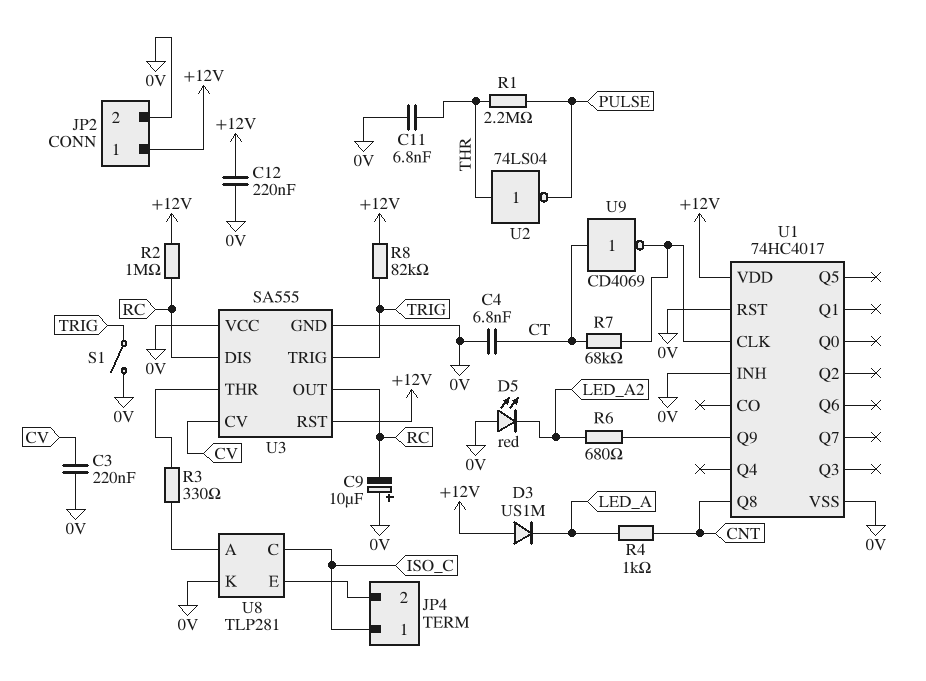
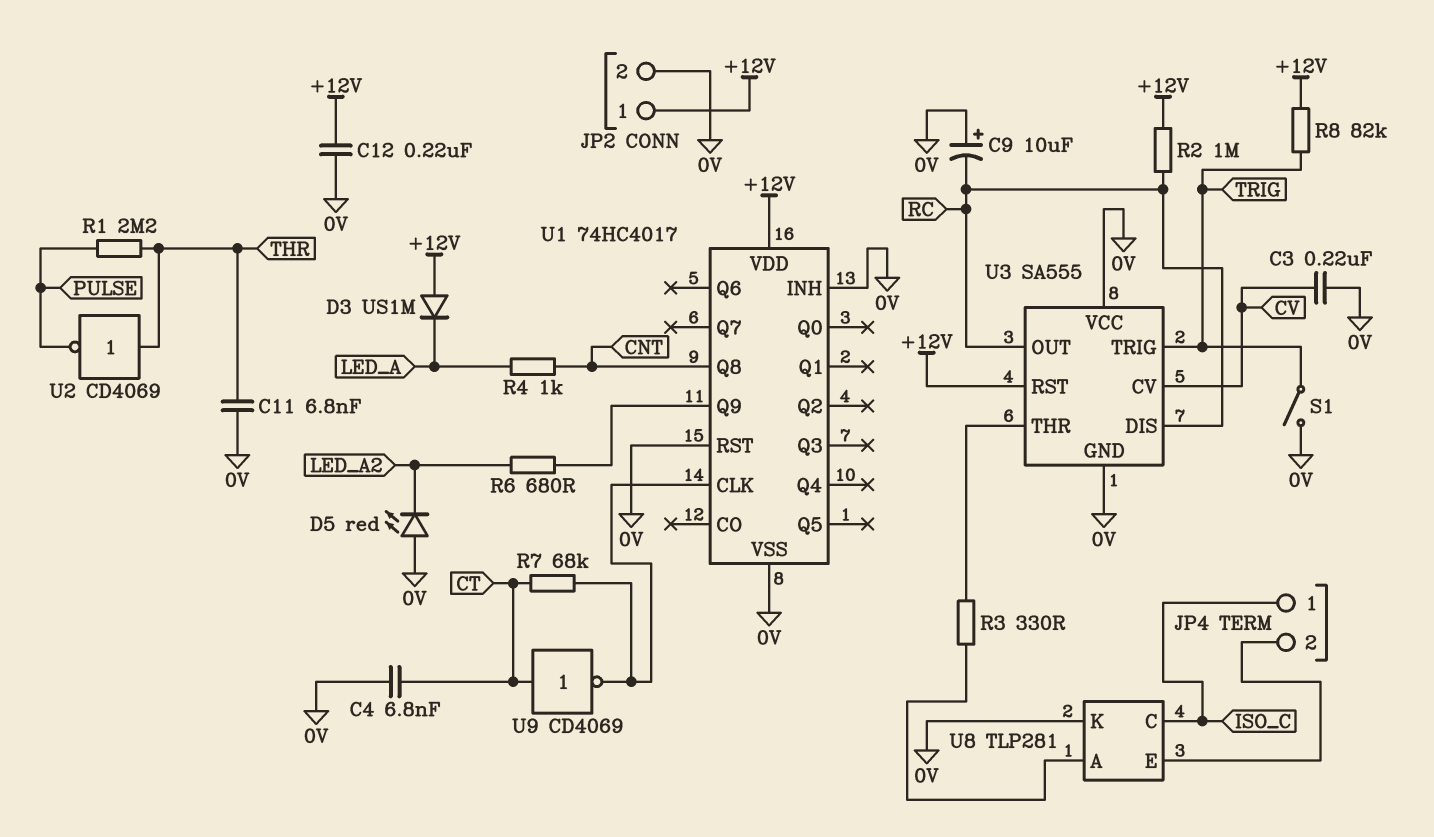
U2: NOT 74LS04 (in THR, out PULSE) -> NOT CD4069 (in THR, out PULSE)

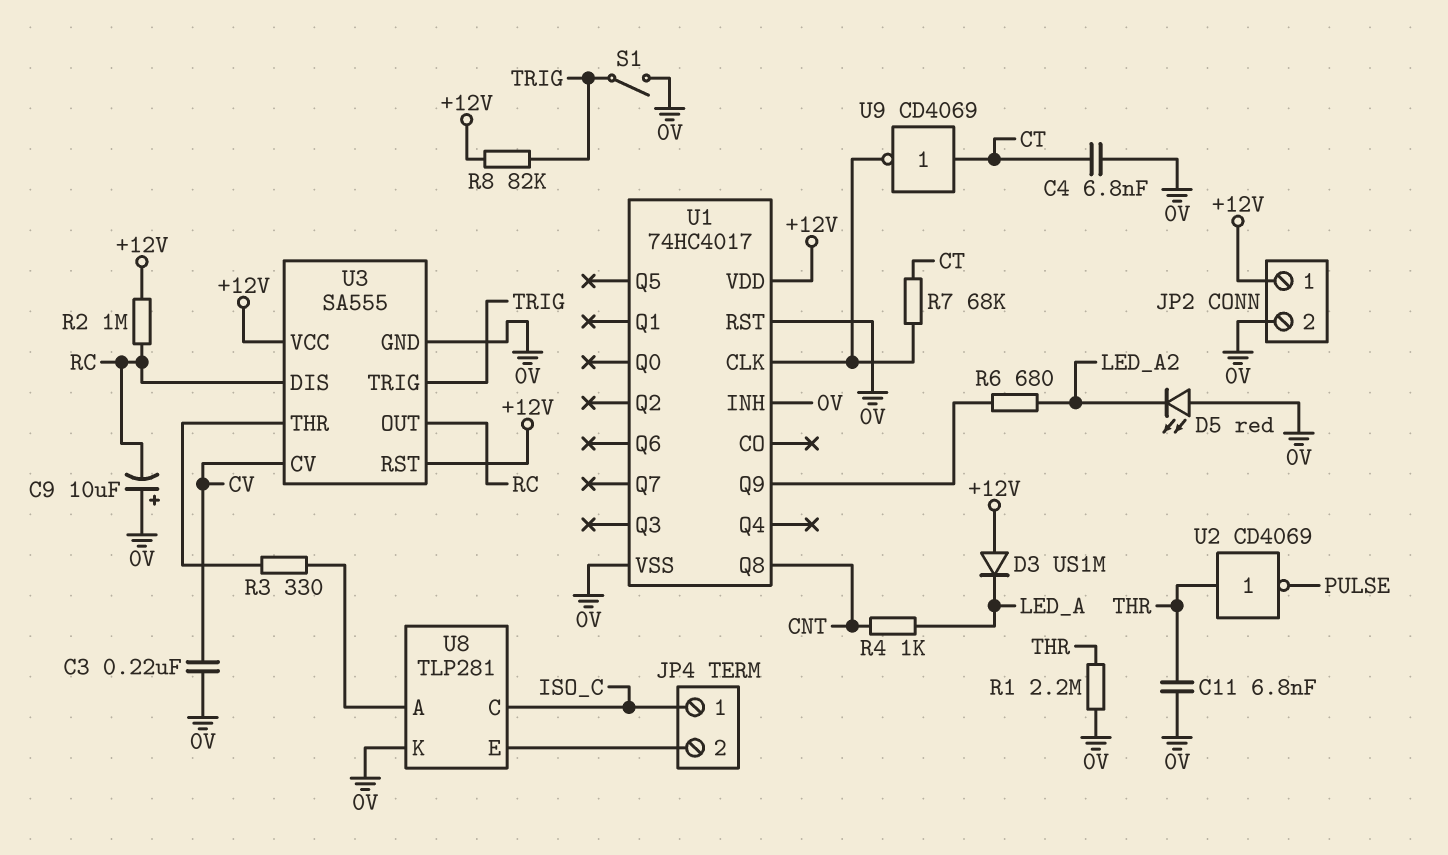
C12: 220nF (+12V, 0V) -> none
R1: 2.2M (PULSE, THR) -> 2.2M (0V, THR)
U3 pin VCC: 0V -> +12V

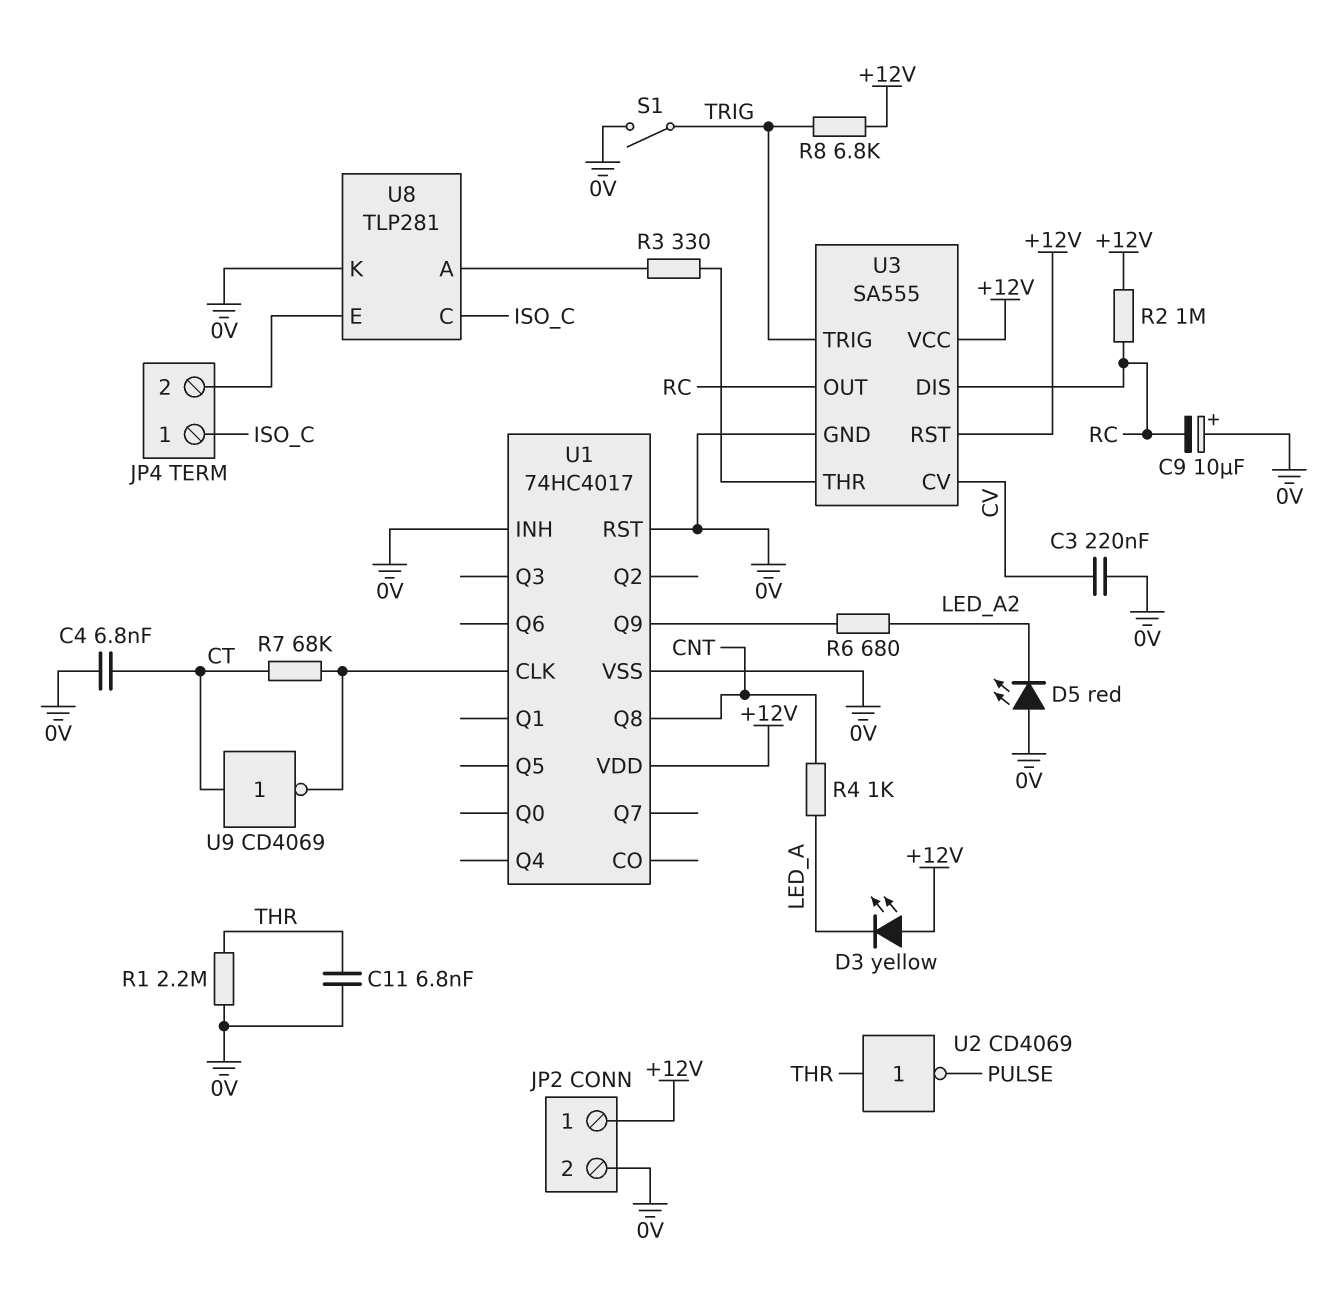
D3: diode US1M (A +12V, K LED_A) -> LED yellow (A +12V, K LED_A)
R8: 82k (+12V, TRIG) -> 6.8k (+12V, TRIG)

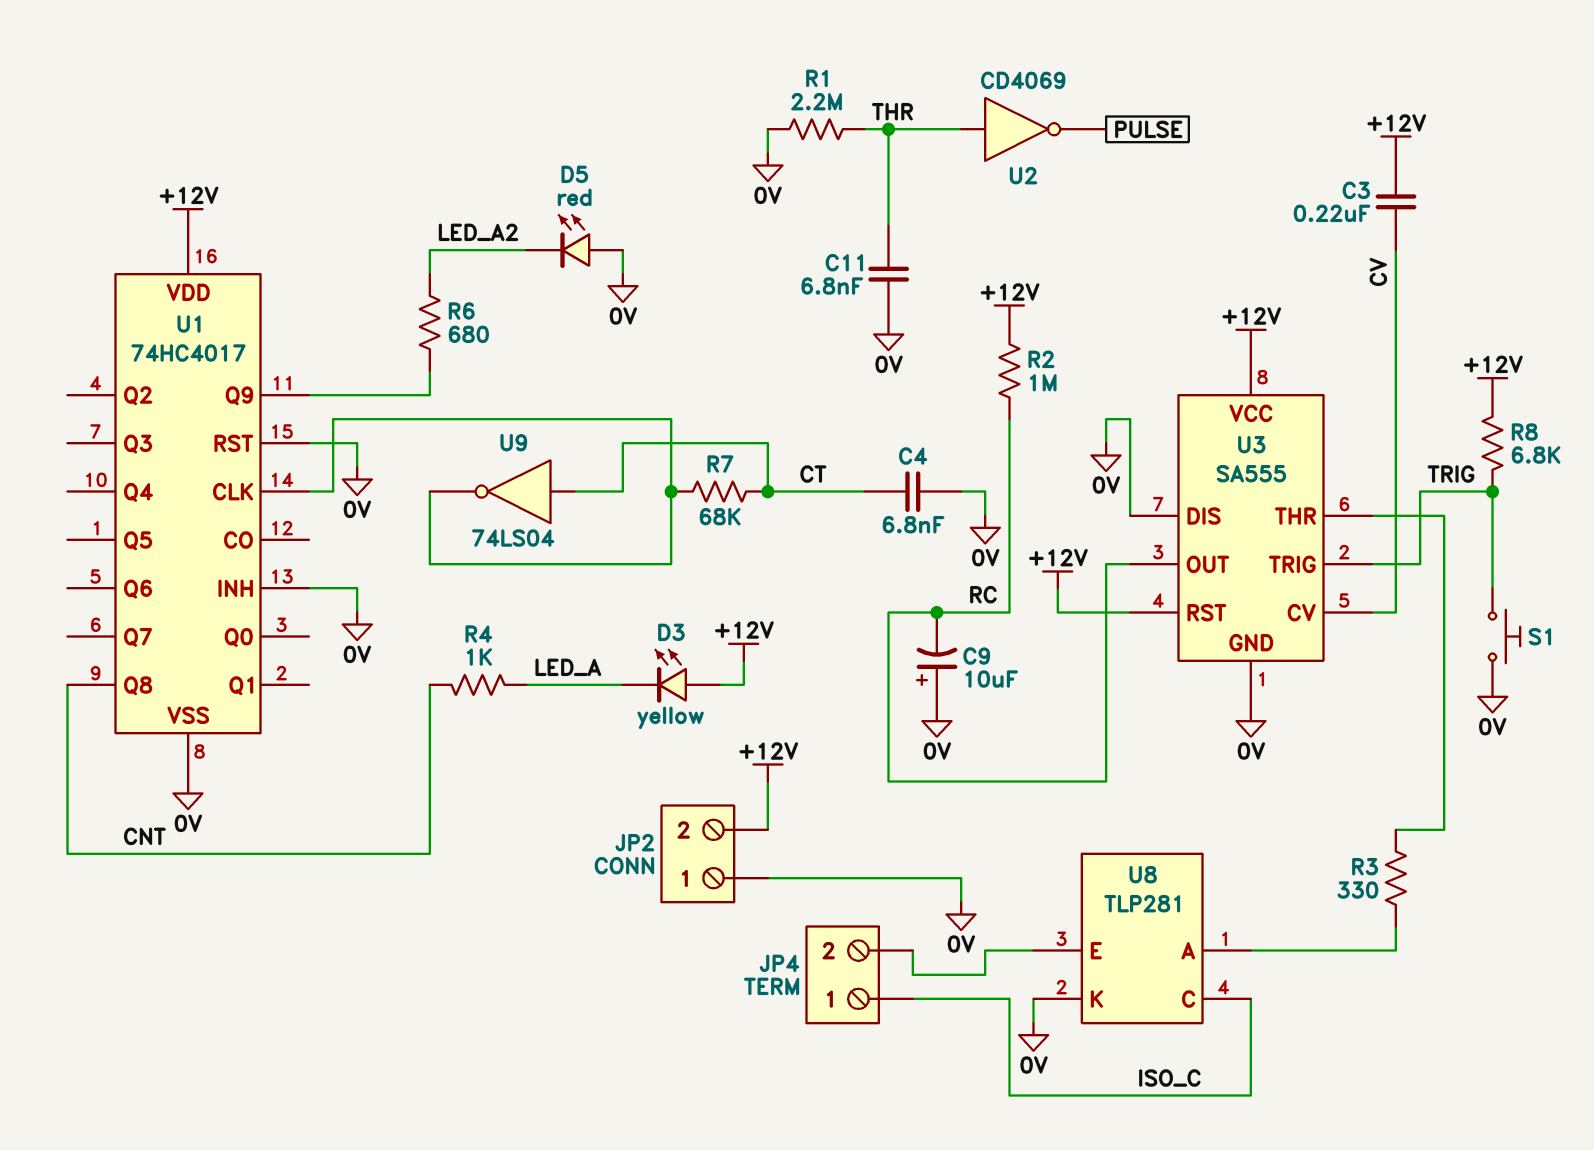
C3: 220nF (0V, CV) -> 220nF (+12V, CV)
JP2 pin 1: +12V -> 0V
JP2 pin 2: 0V -> +12V
S1: switch (0V, TRIG) -> button (0V, TRIG)
U3 pin DIS: RC -> 0V
U9: NOT CD4069 (in CT, out U1/CLK) -> NOT 74LS04 (in CT, out U1/CLK)

